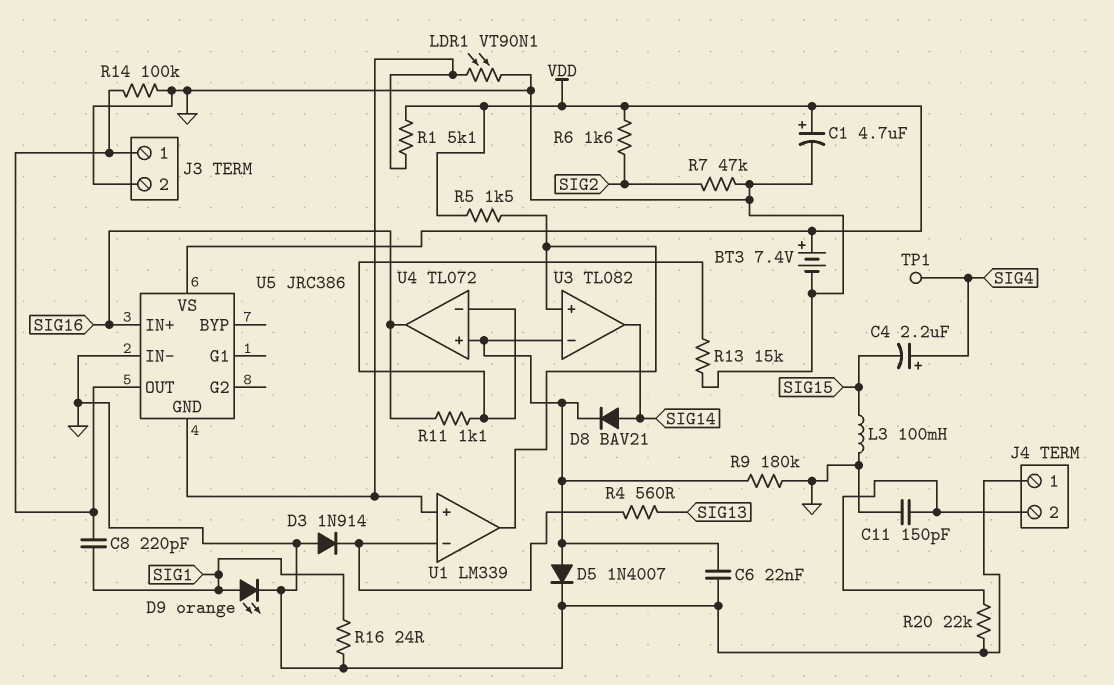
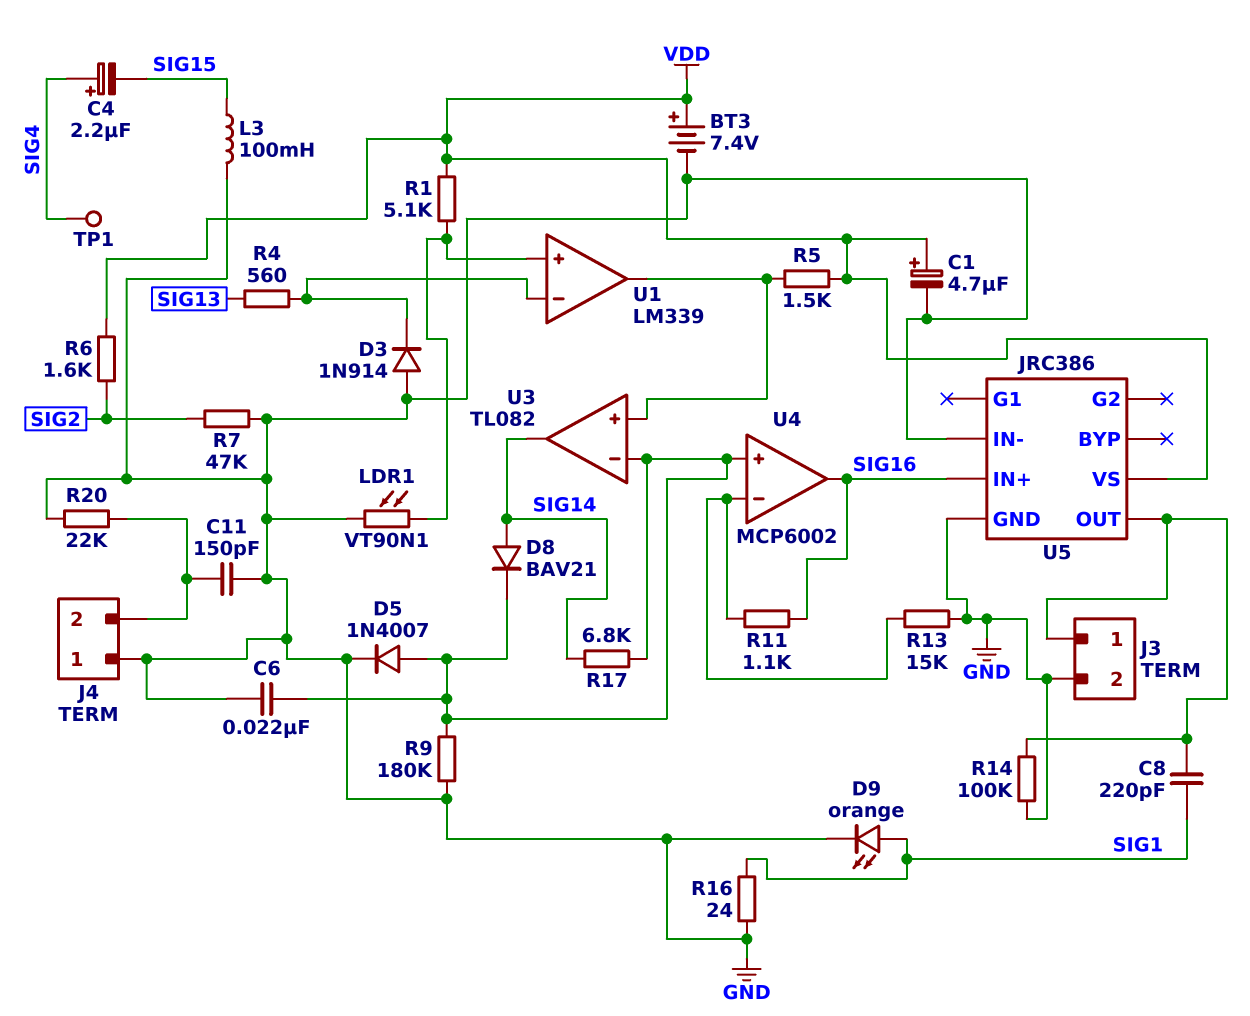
R17: none -> 6.8k (SIG14, U3/in-)
U4: TL072 -> MCP6002
U5 pin GND: U1/in+ -> GND

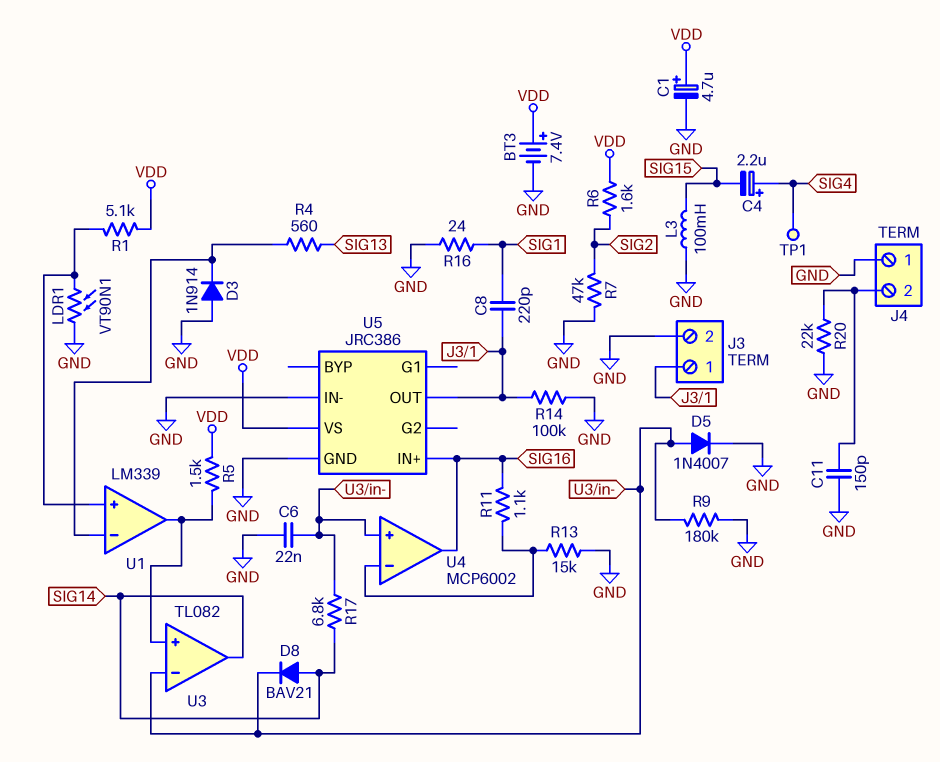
D9: LED orange (A SIG1, K GND) -> none

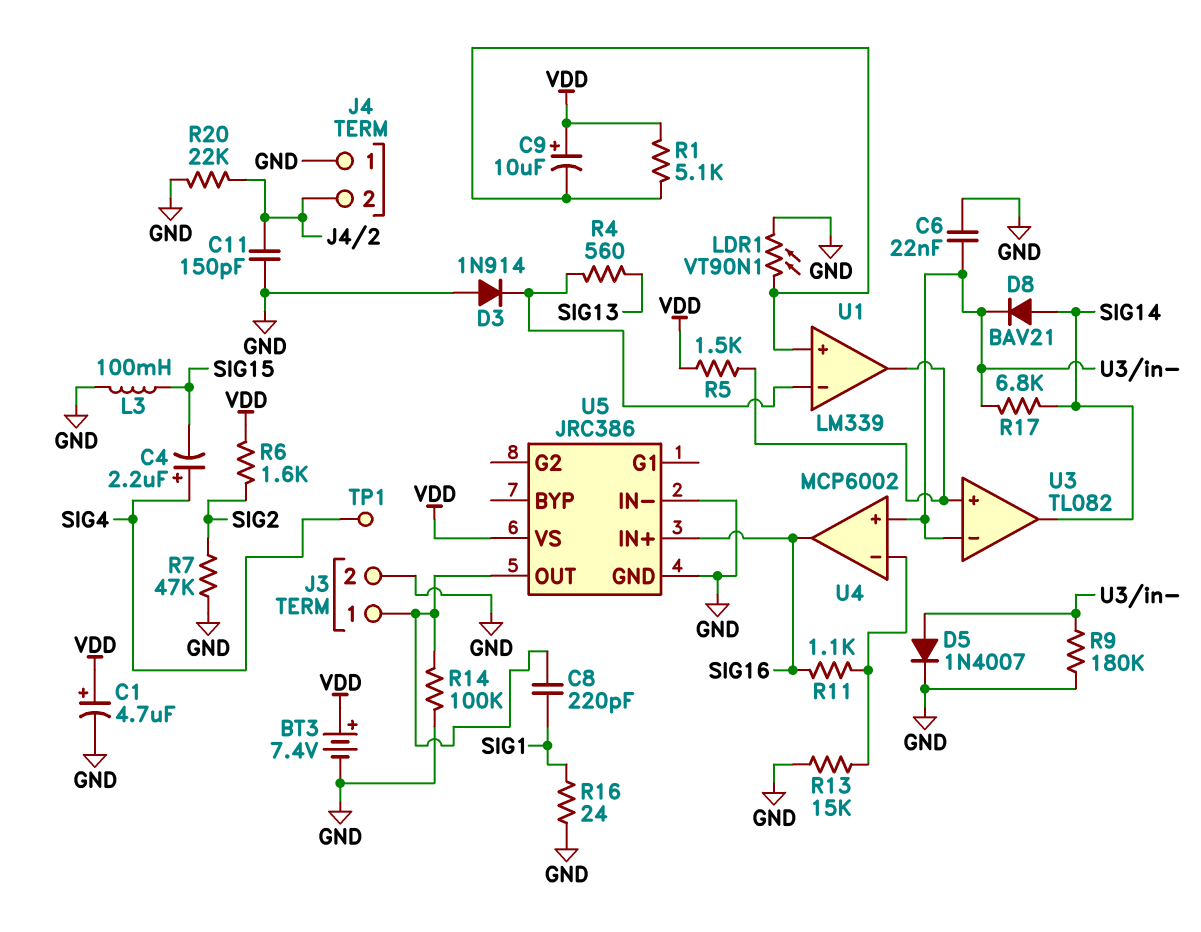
C9: none -> 10uF (plus VDD, minus U1/in+)

